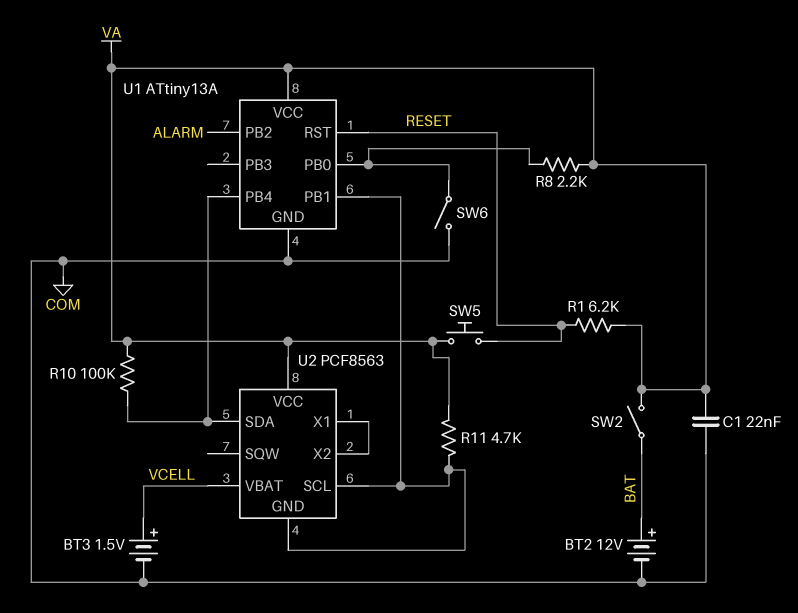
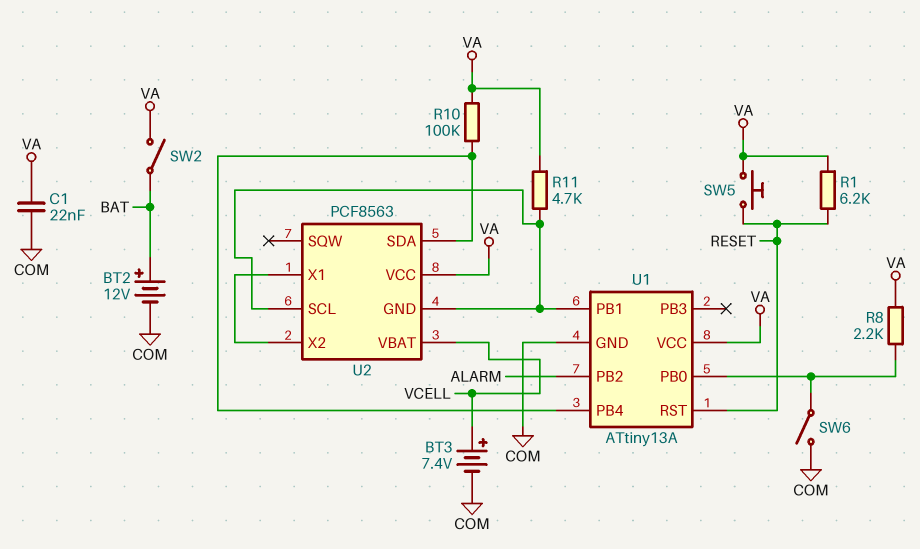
BT3: 1.5V (plus VCELL, minus COM) -> 7.4V (plus VCELL, minus COM)

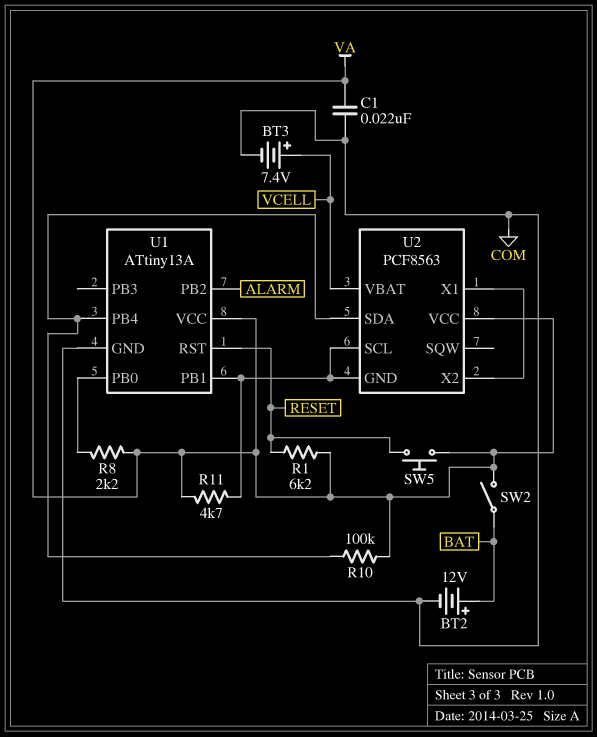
SW6: switch (COM, U1/PB0) -> none

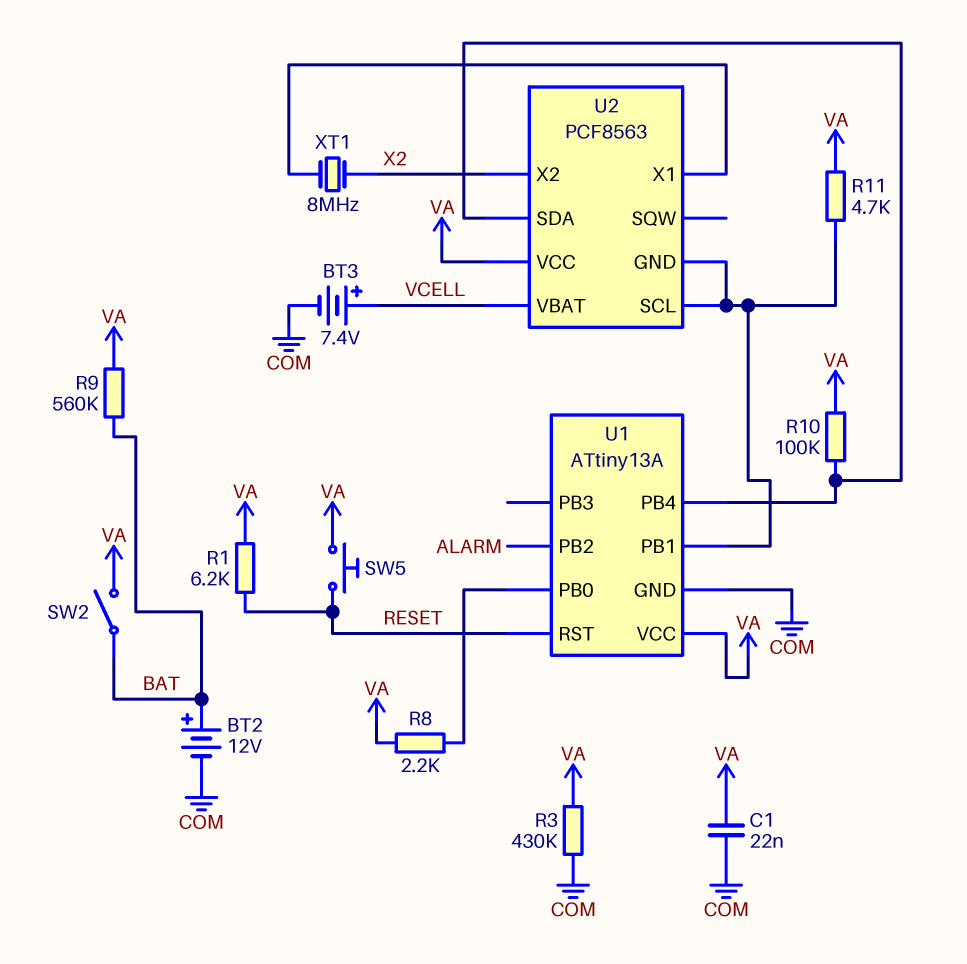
R3: none -> 430k (COM, VA)
R9: none -> 560k (BAT, VA)
U2 pin X2: U2/X1 -> X2
XT1: none -> 8MHz (U2/X1, X2)

